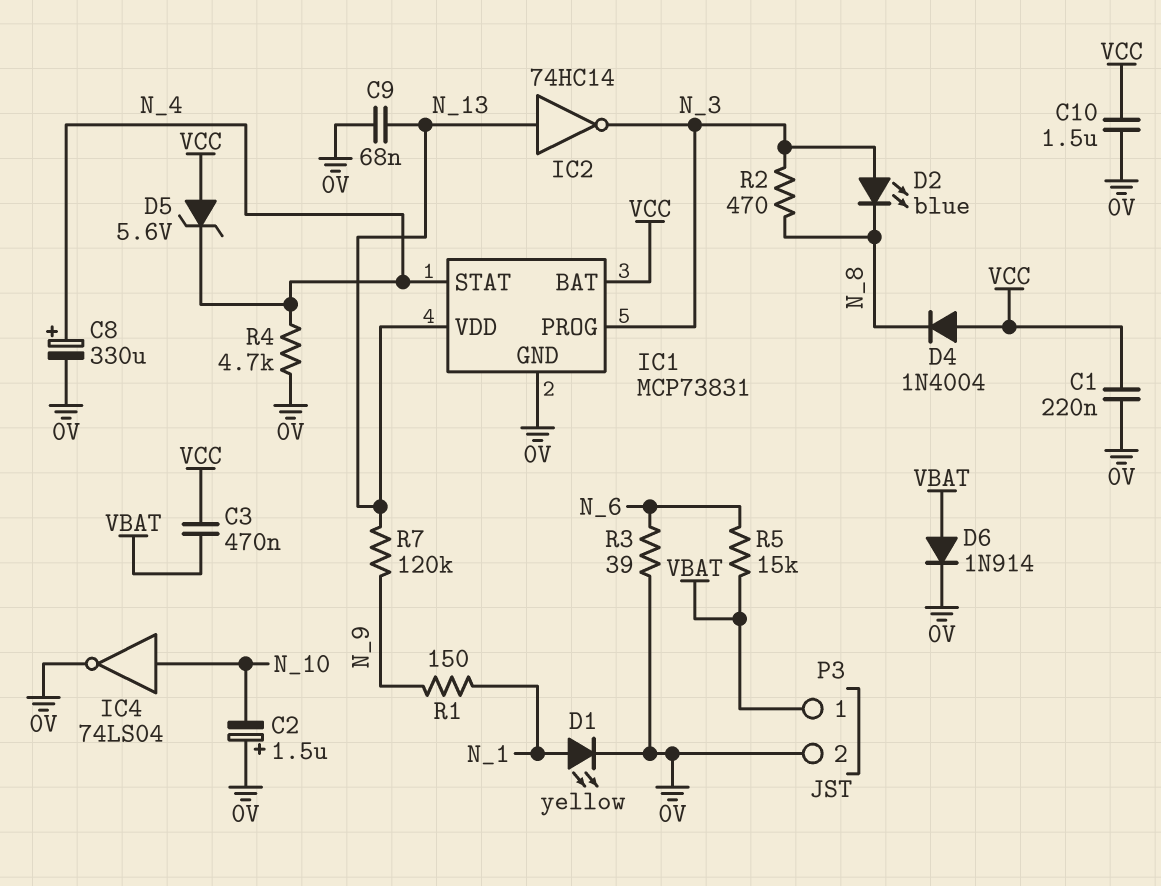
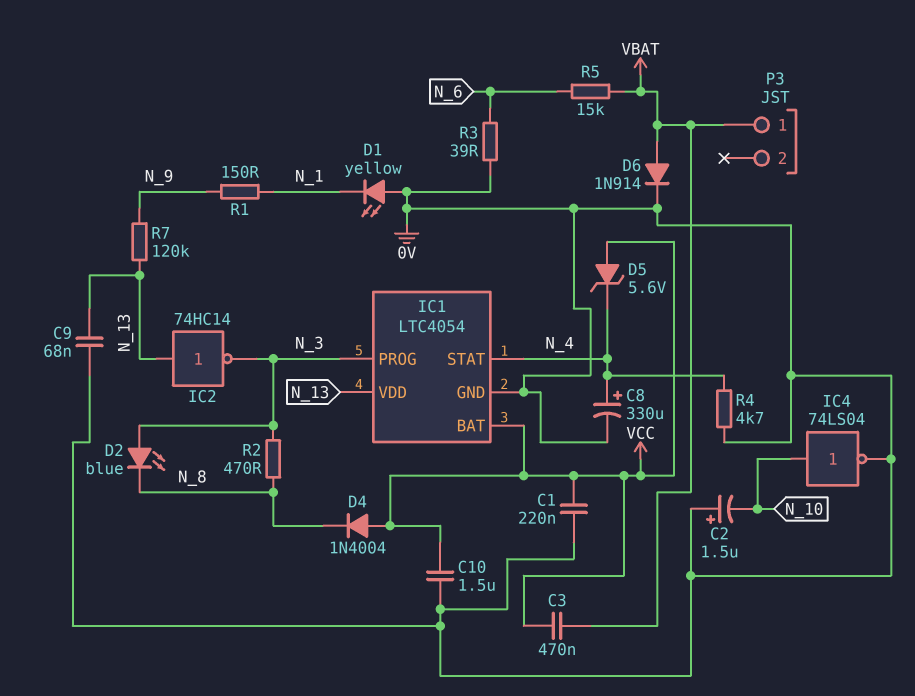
D1: LED yellow (A N_1, K 0V) -> LED yellow (A 0V, K N_1)
IC1: MCP73831 -> LTC4054
P3 pin 2: 0V -> none

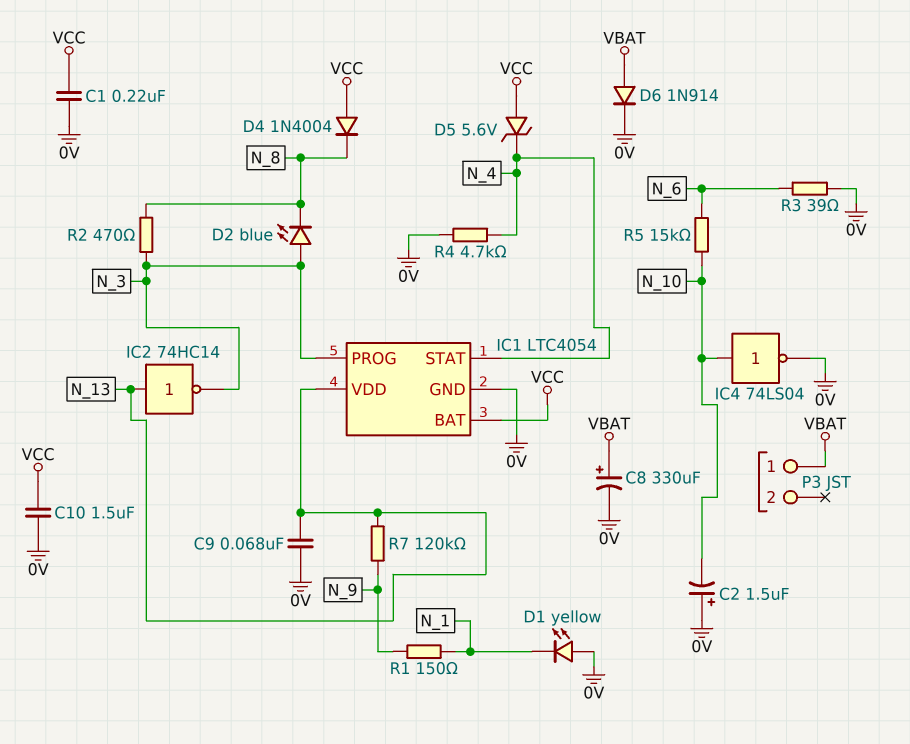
C3: 470nF (VBAT, VCC) -> none
C8: 330uF (plus N_4, minus 0V) -> 330uF (plus VBAT, minus 0V)
R5: 15k (N_6, VBAT) -> 15k (N_6, N_10)

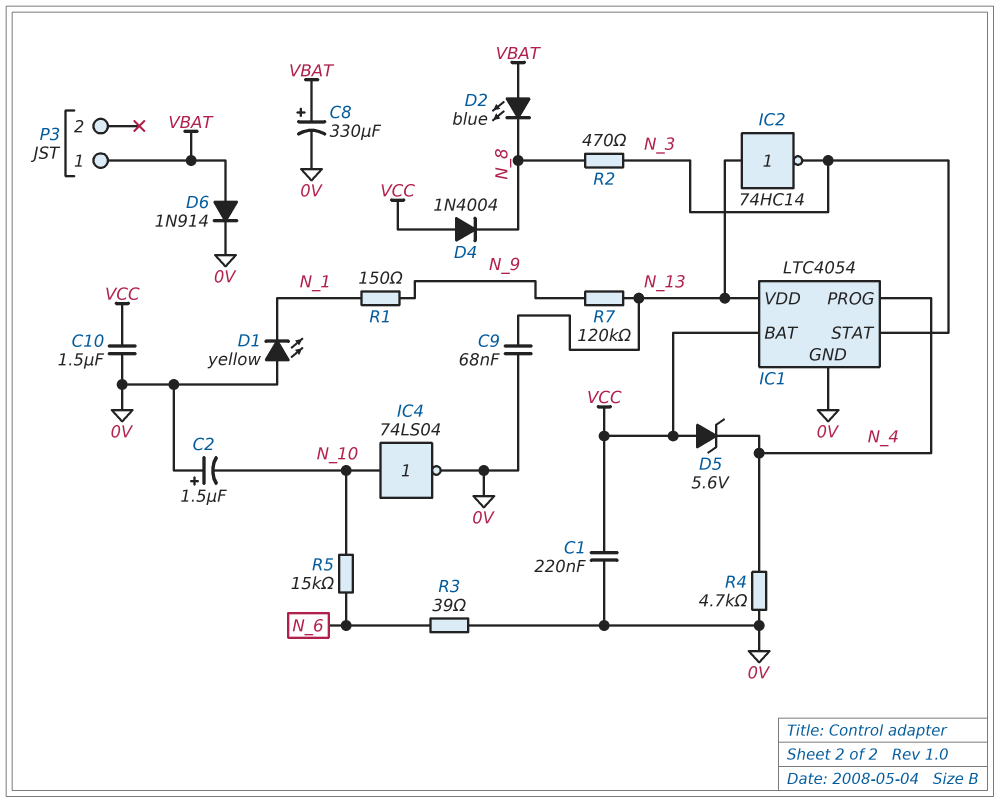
D2: LED blue (A N_3, K N_8) -> LED blue (A VBAT, K N_8)
IC1 pin PROG: N_3 -> N_4
IC1 pin STAT: N_4 -> N_3

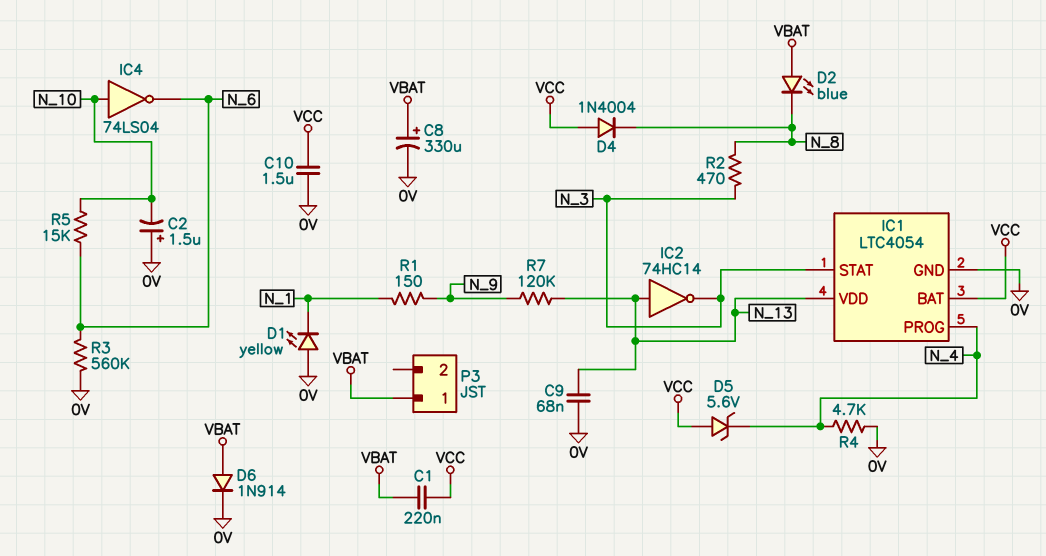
C1: 220nF (0V, VCC) -> 220nF (VBAT, VCC)
IC4: NOT 74LS04 (in N_10, out 0V) -> NOT 74LS04 (in N_10, out N_6)
R3: 39 (0V, N_6) -> 560k (0V, N_6)

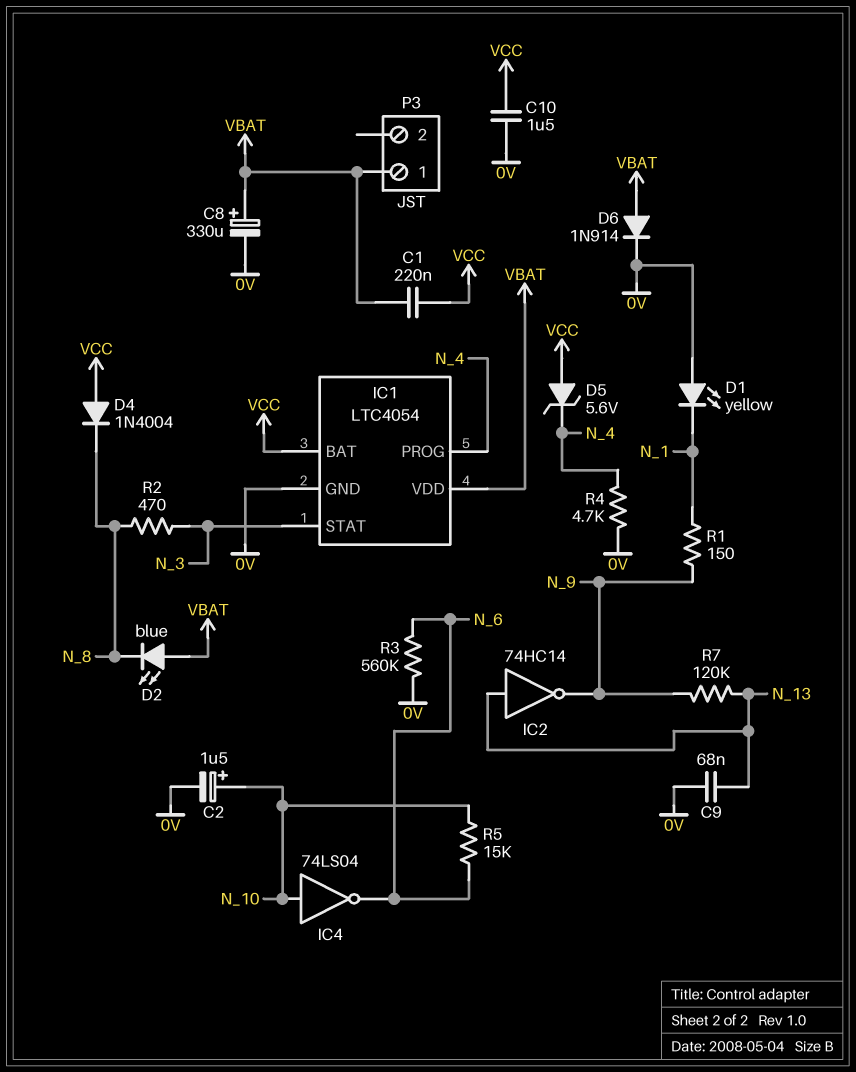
C2: 1.5uF (plus 0V, minus N_10) -> 1.5uF (plus N_10, minus 0V)
IC1 pin VDD: N_13 -> VBAT
IC2: NOT 74HC14 (in N_13, out N_3) -> NOT 74HC14 (in N_13, out N_9)

